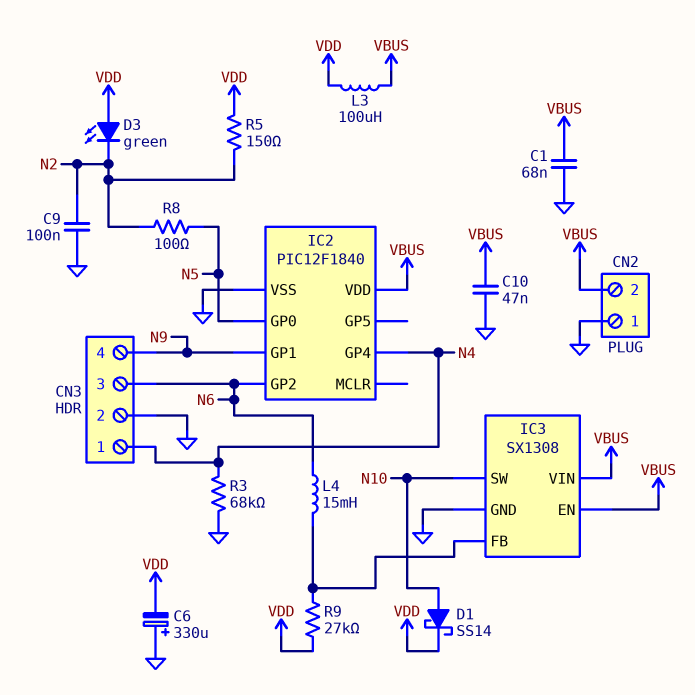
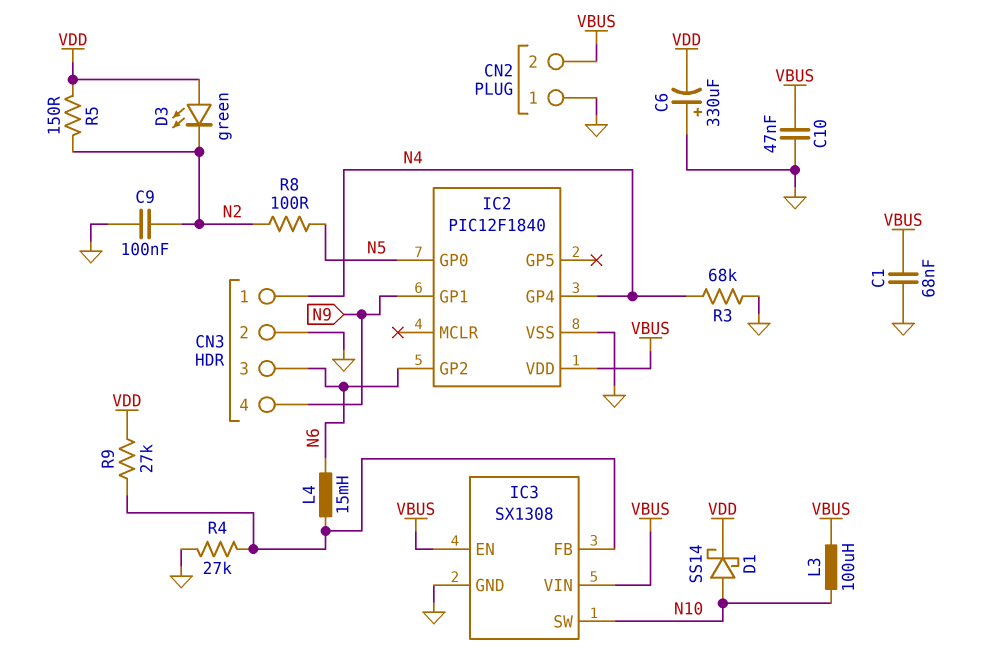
L3: 100uH (VBUS, VDD) -> 100uH (N10, VBUS)
R4: none -> 27k (GND, IC3/FB)

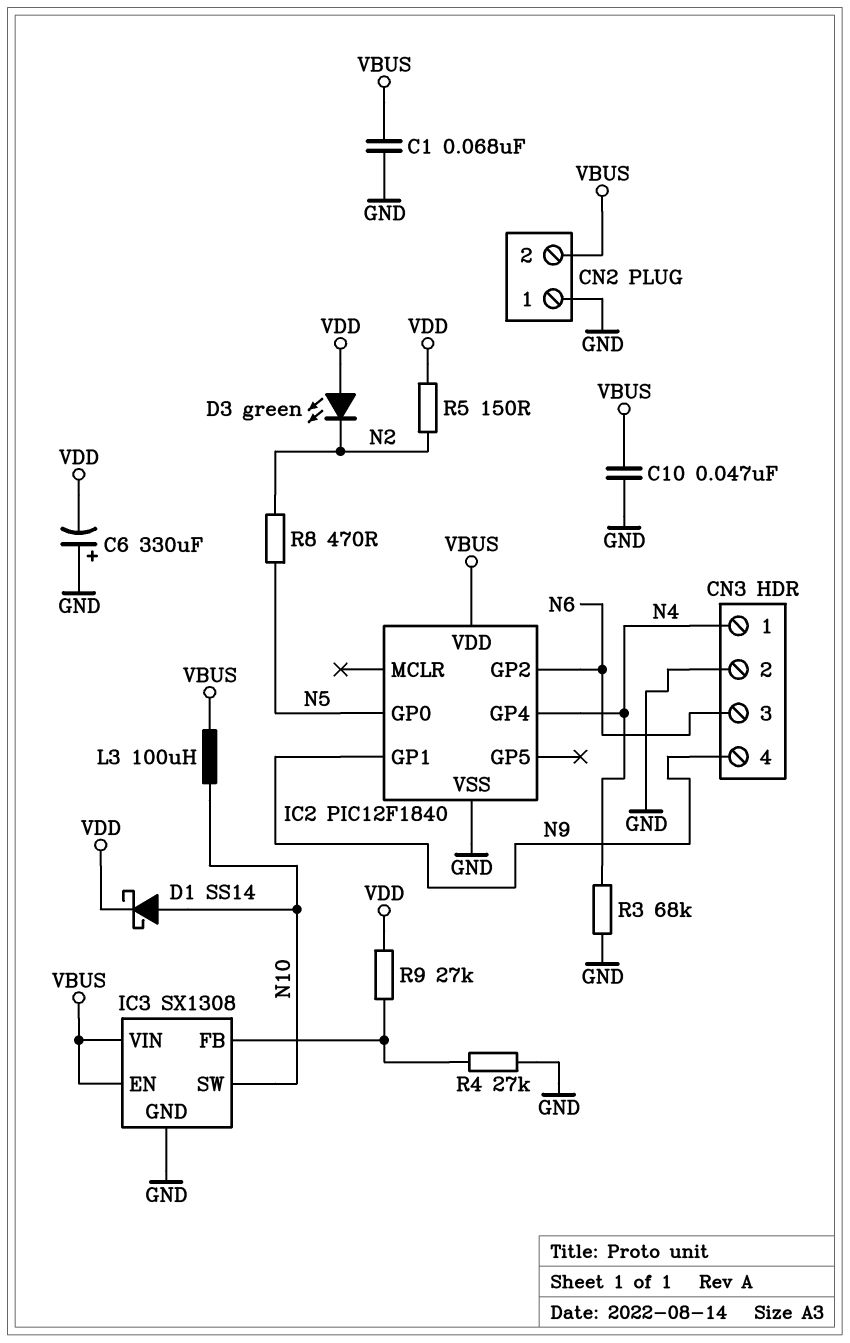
C9: 100nF (GND, N2) -> none
L4: 15mH (IC3/FB, N6) -> none
R8: 100 (N2, N5) -> 470 (N2, N5)

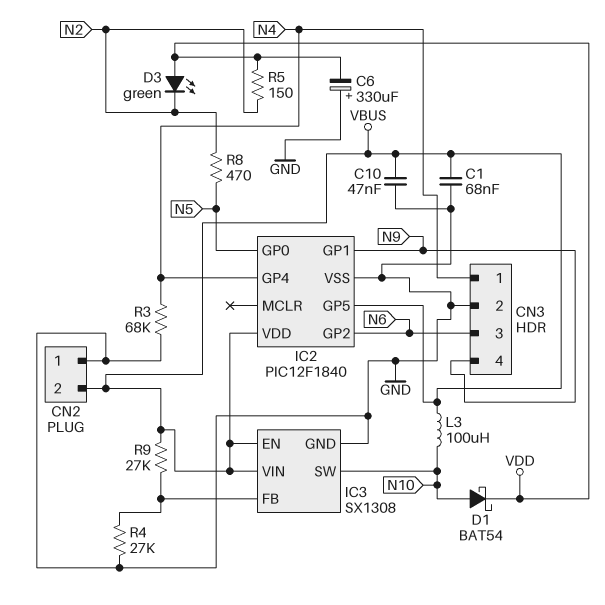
D1: schottky SS14 (A N10, K VDD) -> schottky BAT54 (A N10, K VDD)
IC2 pin GP5: none -> VBUS
R9: 27k (IC3/FB, VDD) -> 27k (IC3/FB, VBUS)

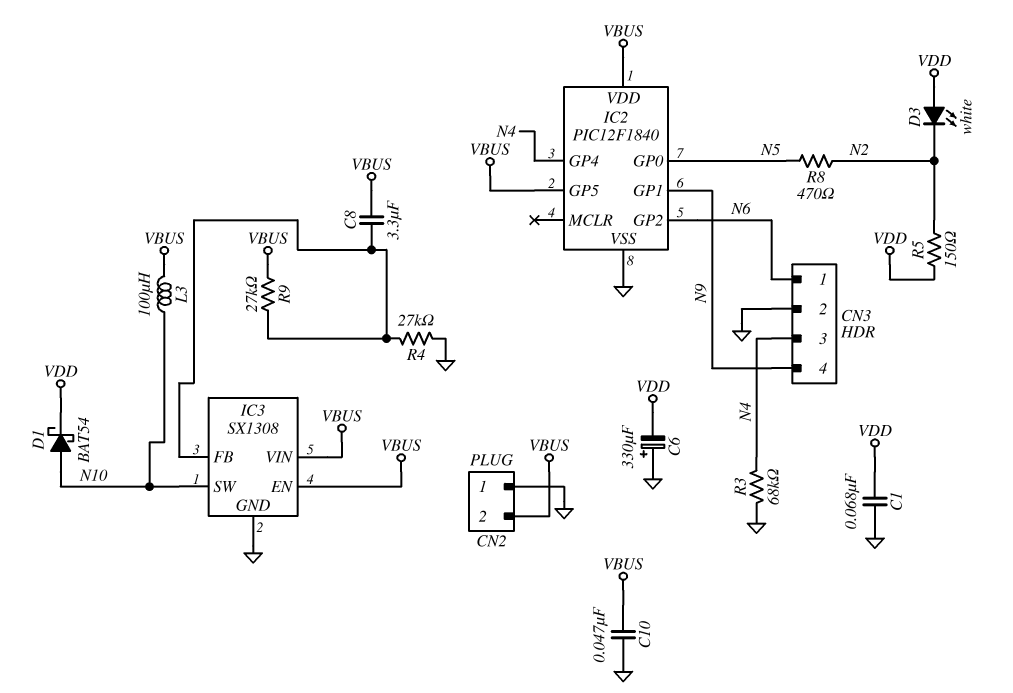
C1: 68nF (GND, VBUS) -> 68nF (GND, VDD)
C8: none -> 3.3uF (IC3/FB, VBUS)
CN3 pin 1: N4 -> N6
CN3 pin 3: N6 -> N4
D3: LED green (A VDD, K N2) -> LED white (A VDD, K N2)

